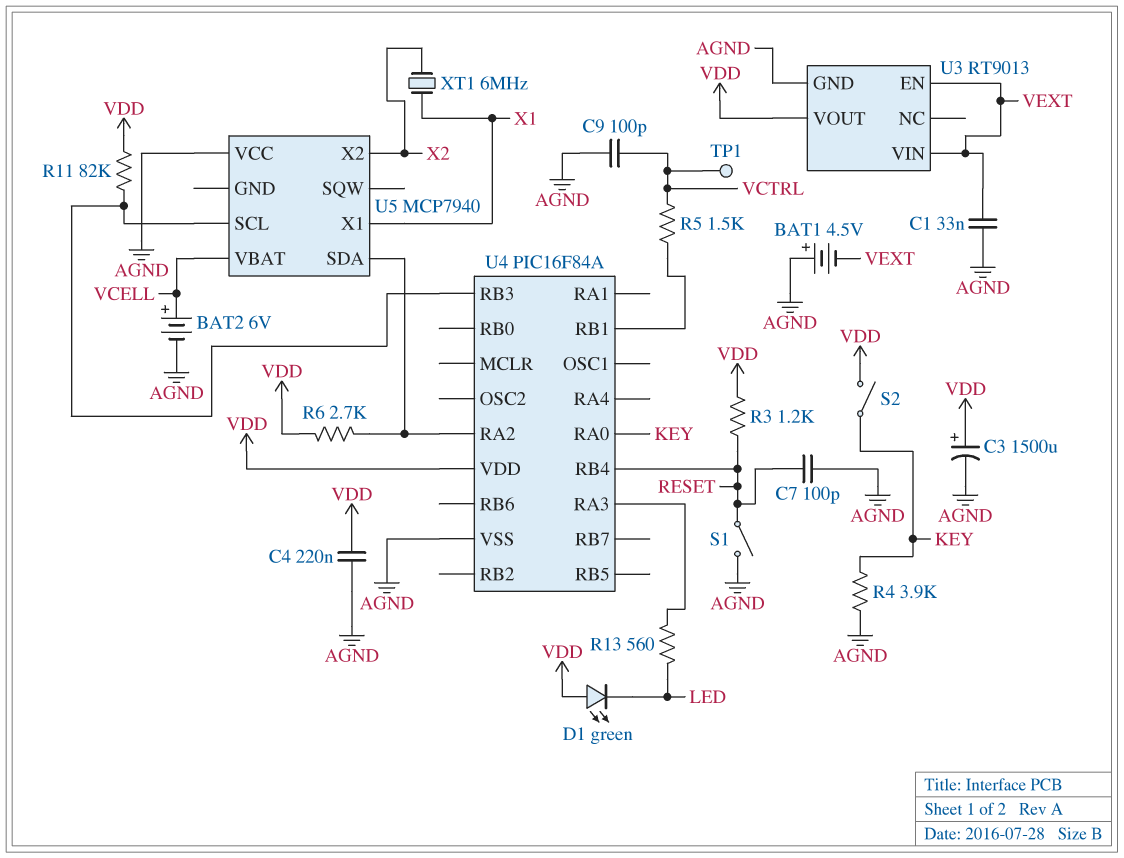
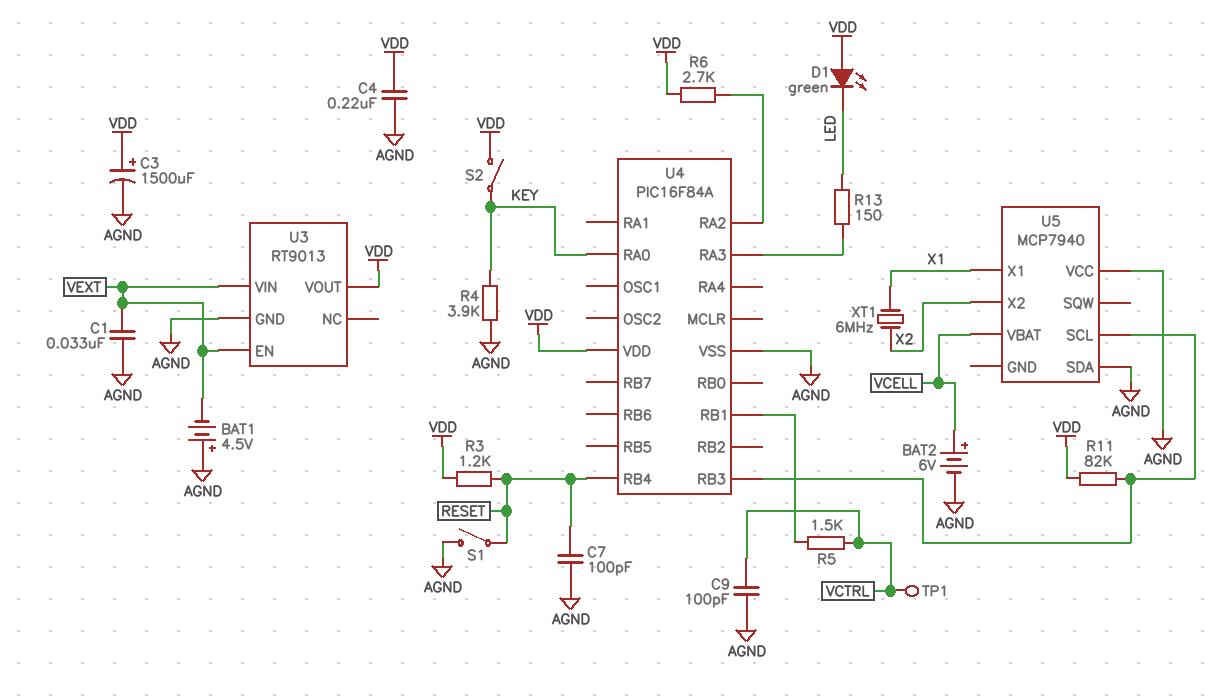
R13: 560 (LED, U4/RA3) -> 150 (LED, U4/RA3)
U5 pin SDA: U4/RA2 -> AGND

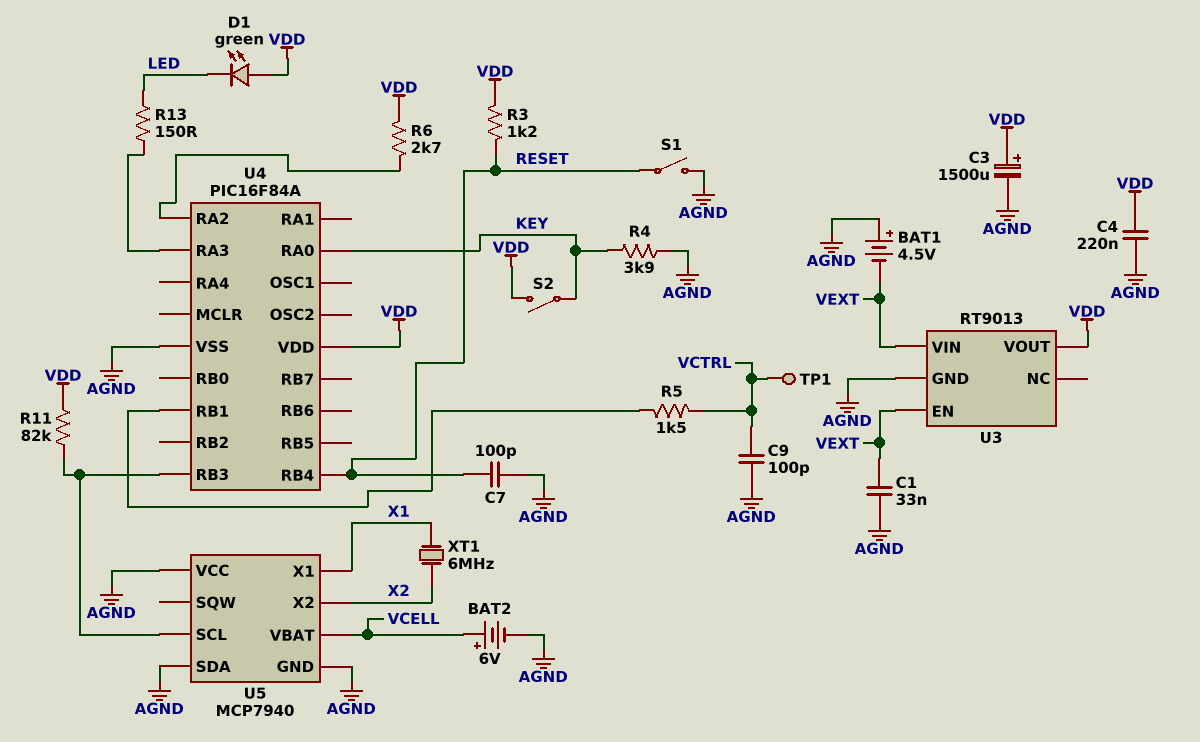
U5 pin GND: none -> AGND

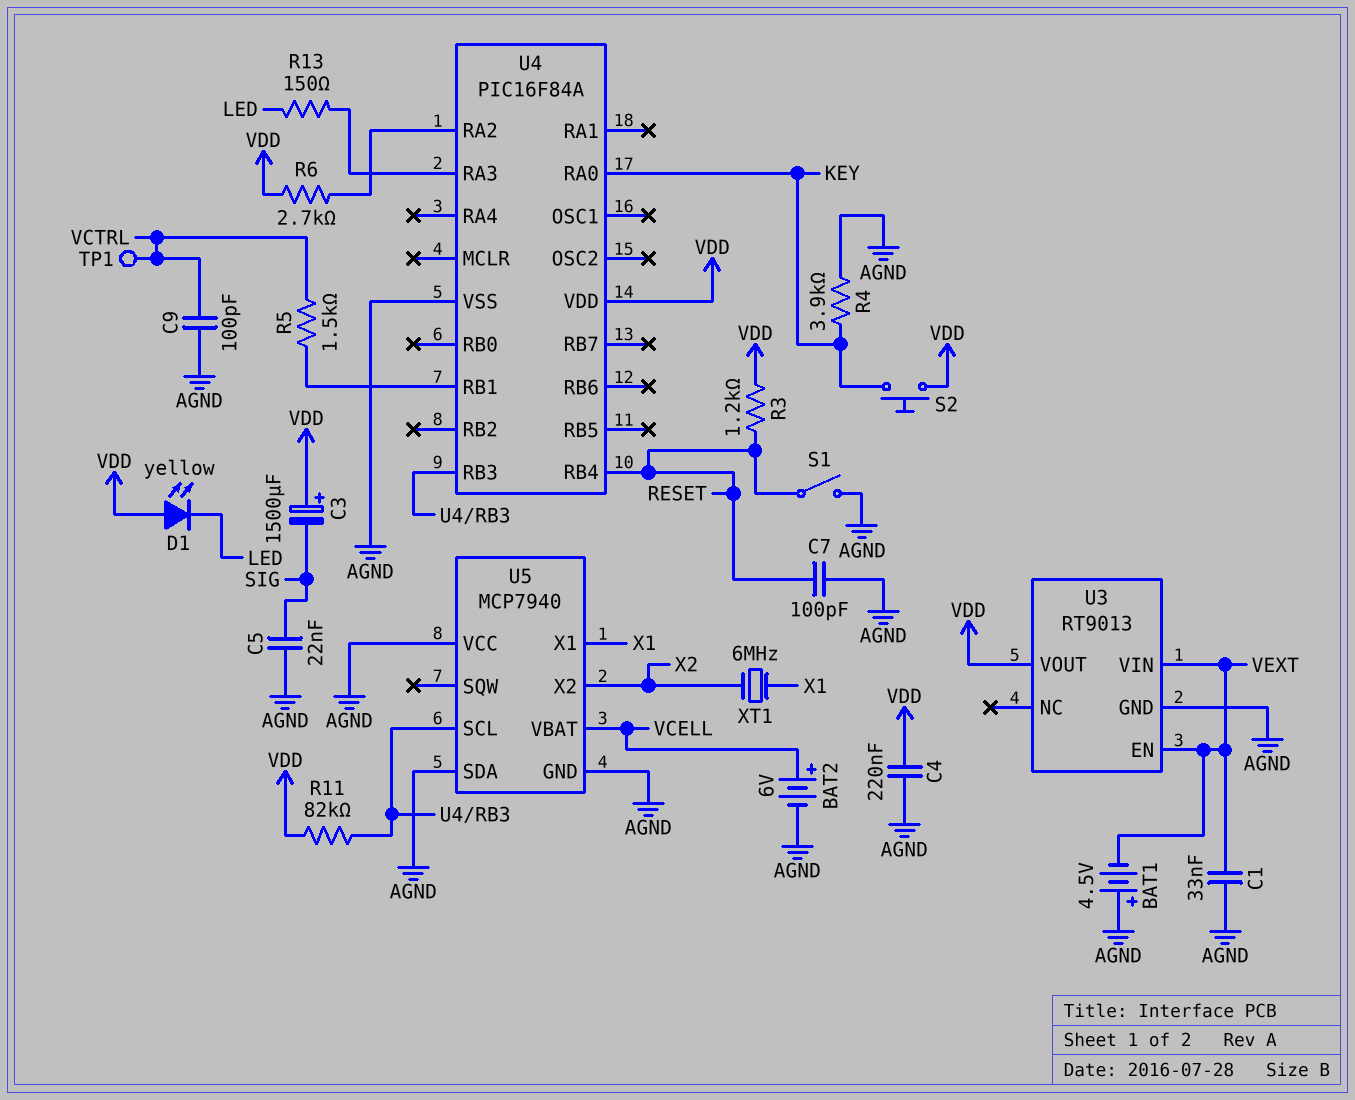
C3: 1500uF (plus VDD, minus AGND) -> 1500uF (plus VDD, minus SIG)
C5: none -> 22nF (AGND, SIG)
D1: LED green (A VDD, K LED) -> LED yellow (A VDD, K LED)
S2: switch (KEY, VDD) -> button (KEY, VDD)

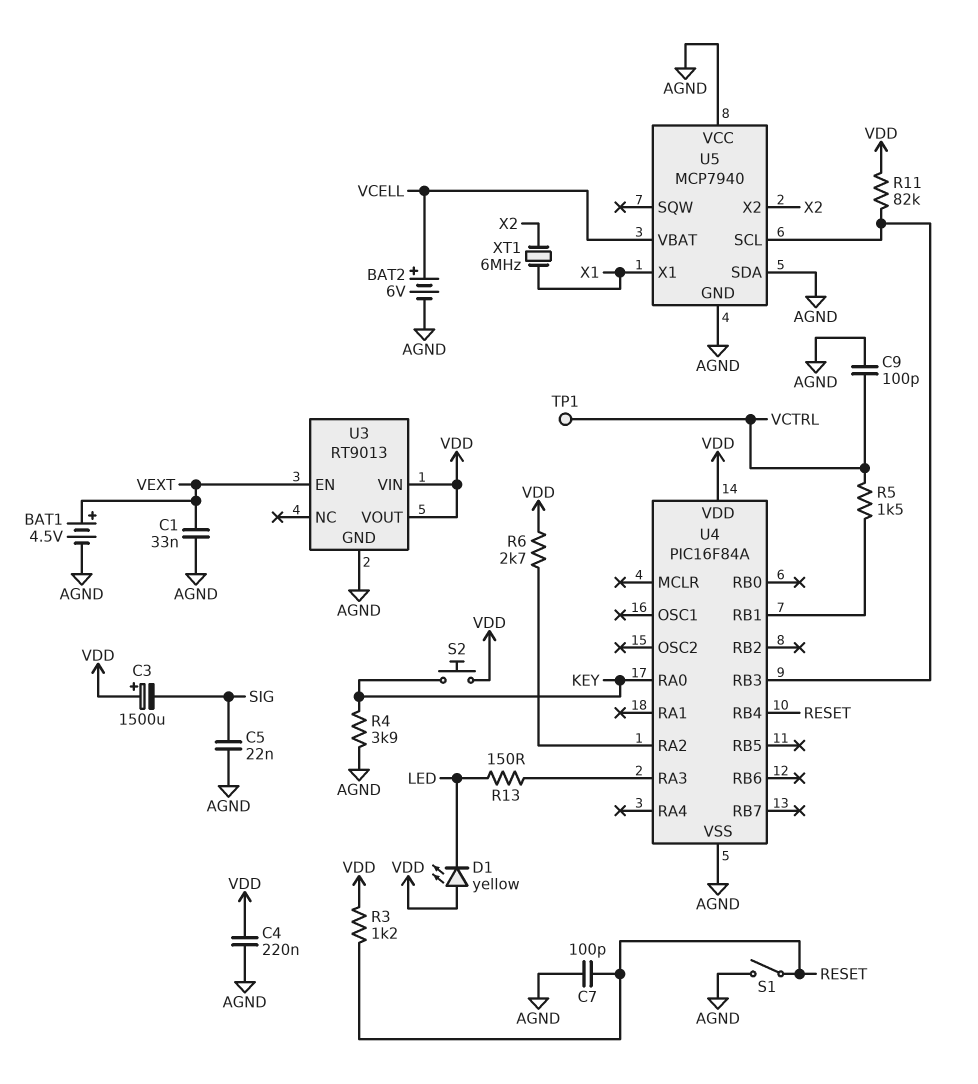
BAT1: 4.5V (plus AGND, minus VEXT) -> 4.5V (plus VEXT, minus AGND)
U3 pin VIN: VEXT -> VDD

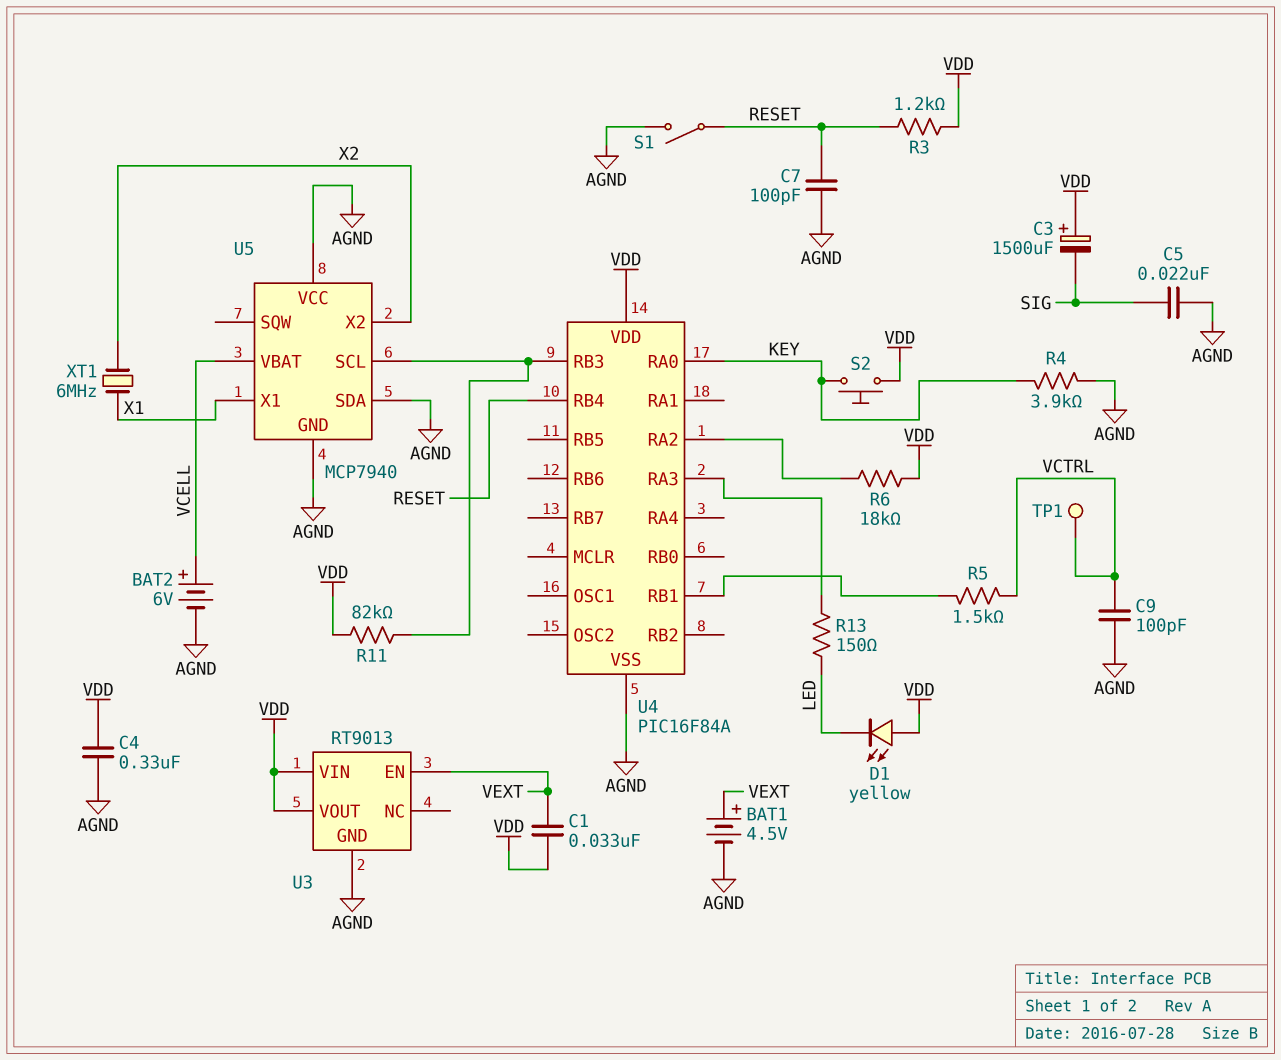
C1: 33nF (AGND, VEXT) -> 33nF (VDD, VEXT)
C4: 220nF (AGND, VDD) -> 330nF (AGND, VDD)
R6: 2.7k (U4/RA2, VDD) -> 18k (U4/RA2, VDD)

